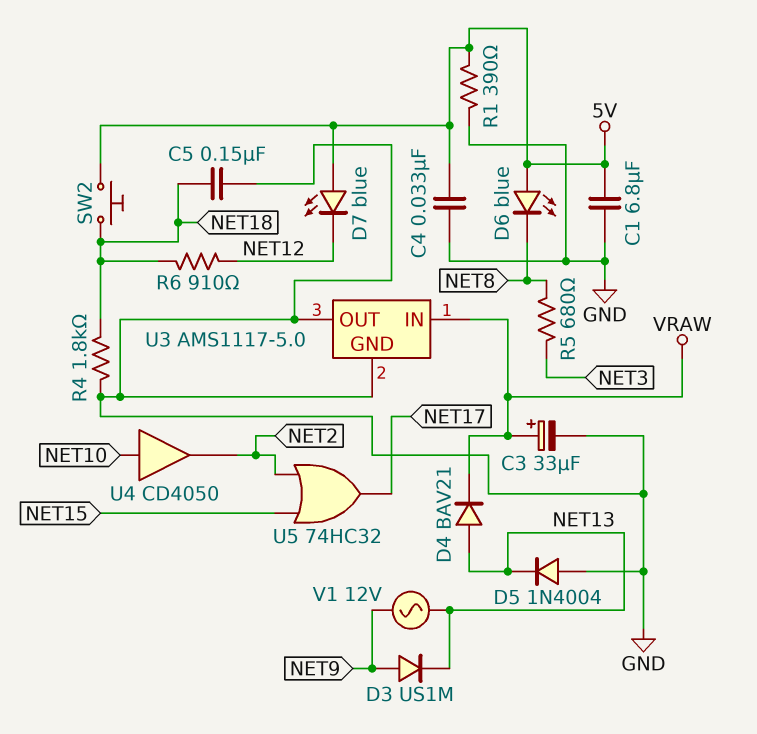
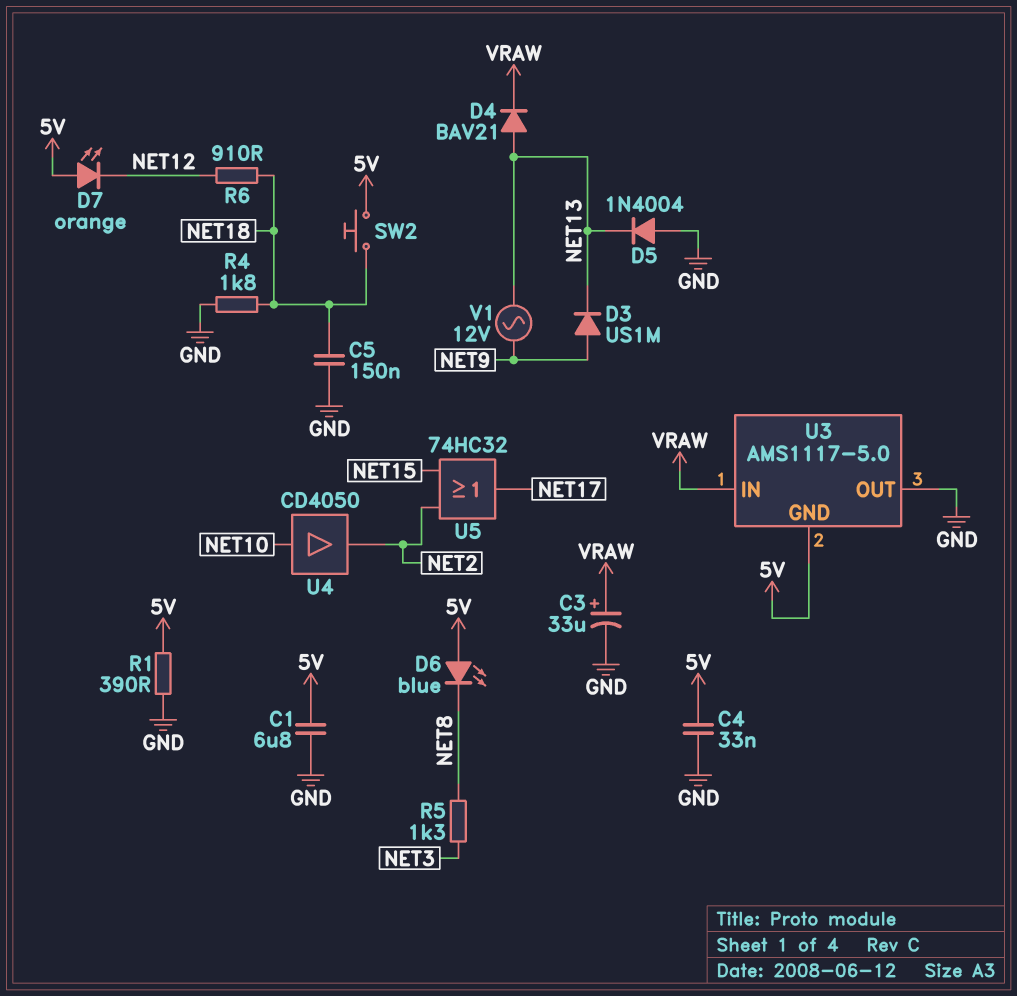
D7: LED blue (A 5V, K NET12) -> LED orange (A 5V, K NET12)
R5: 680 (NET3, NET8) -> 1.3k (NET3, NET8)
U3 pin GND: GND -> 5V

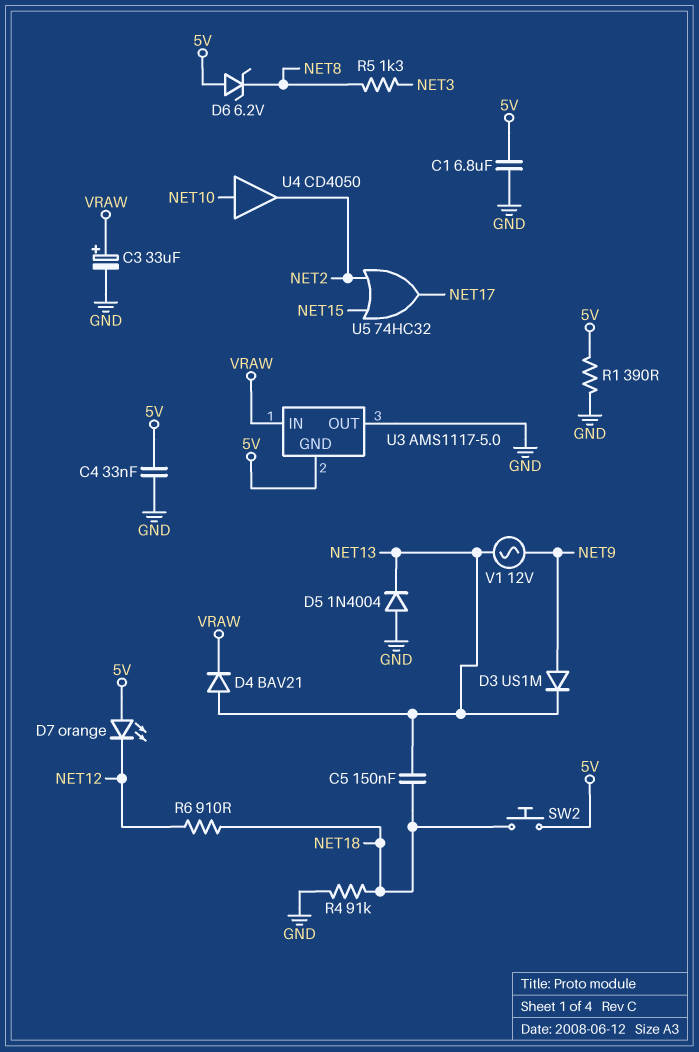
C5: 150nF (GND, NET18) -> 150nF (NET13, NET18)
D6: LED blue (A 5V, K NET8) -> zener 6.2V (A 5V, K NET8)
R4: 1.8k (GND, NET18) -> 91k (GND, NET18)

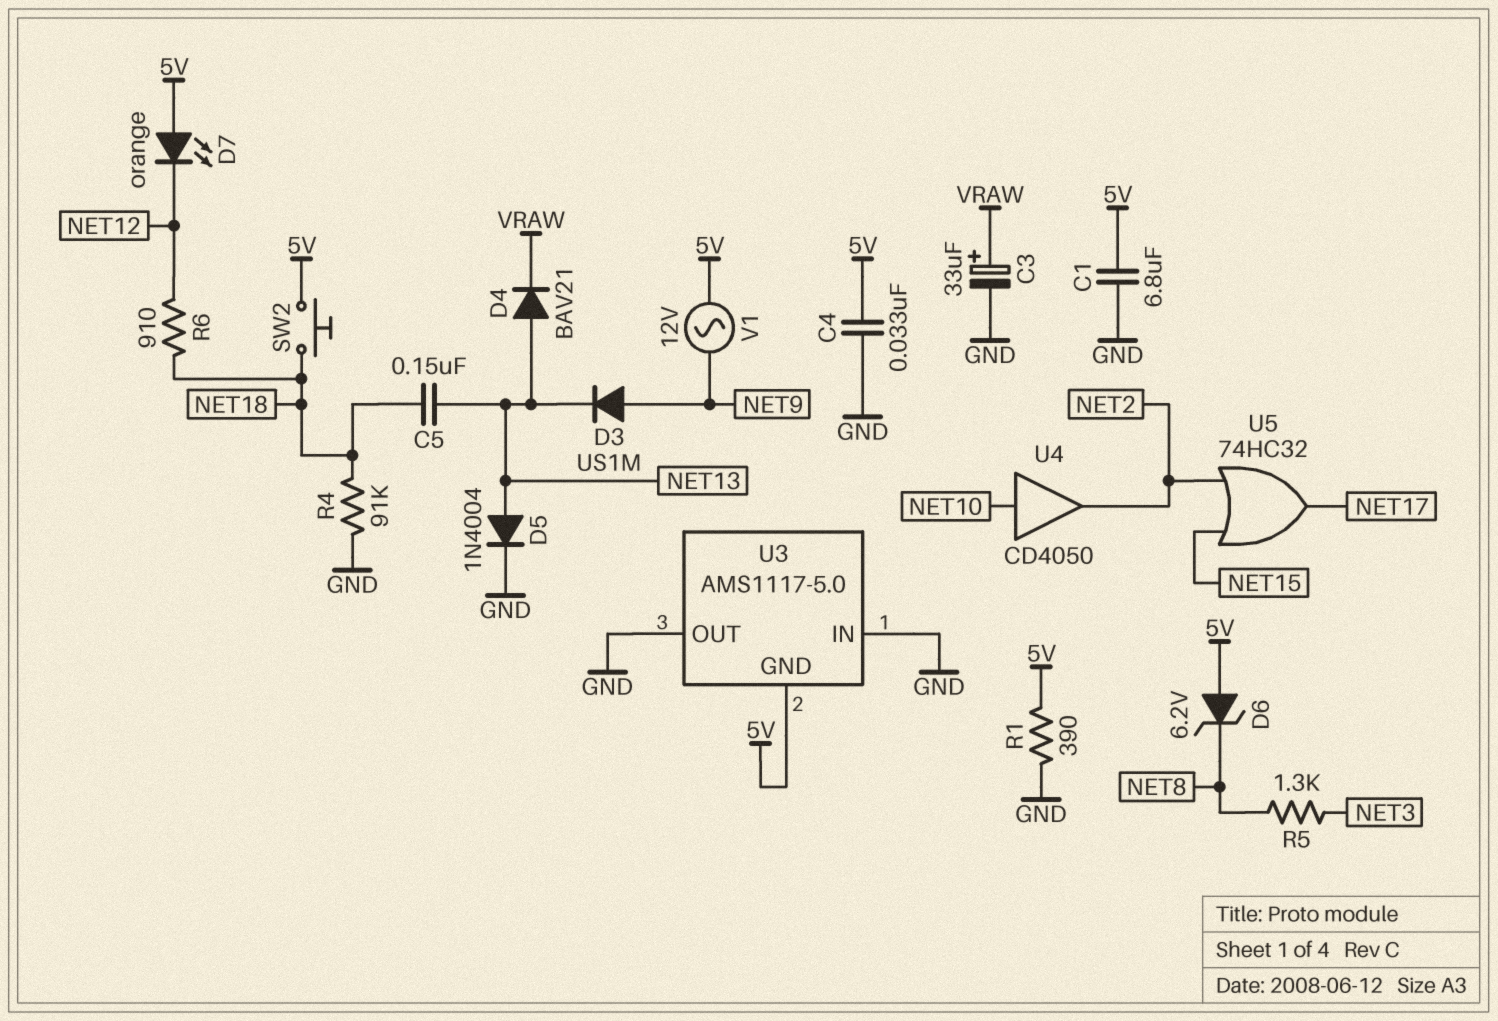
D5: diode 1N4004 (A GND, K NET13) -> diode 1N4004 (A NET13, K GND)
U3 pin IN: VRAW -> GND
V1: AC 12V (NET9, NET13) -> AC 12V (5V, NET9)

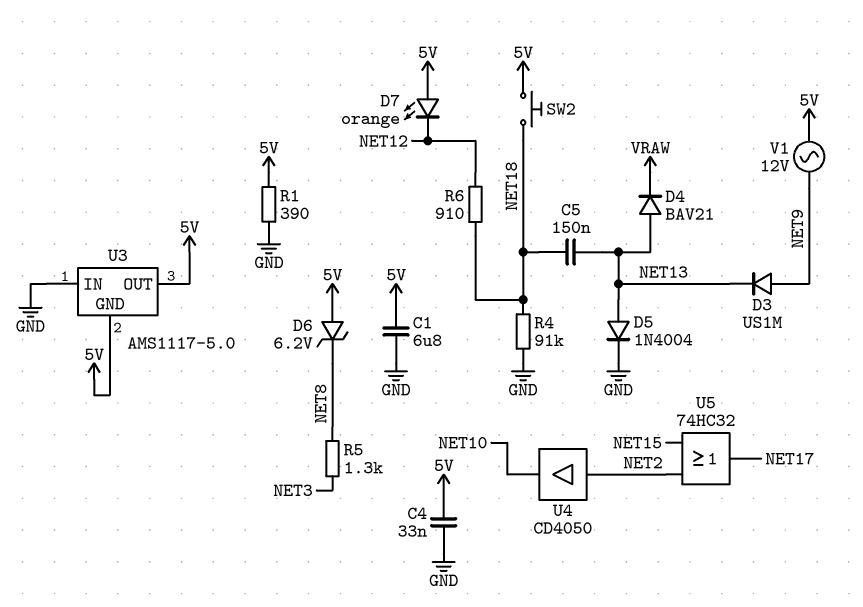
C3: 33uF (plus VRAW, minus GND) -> none
U3 pin OUT: GND -> 5V
U4: buffer CD4050 (in NET10, out NET2) -> buffer CD4050 (in NET2, out NET10)

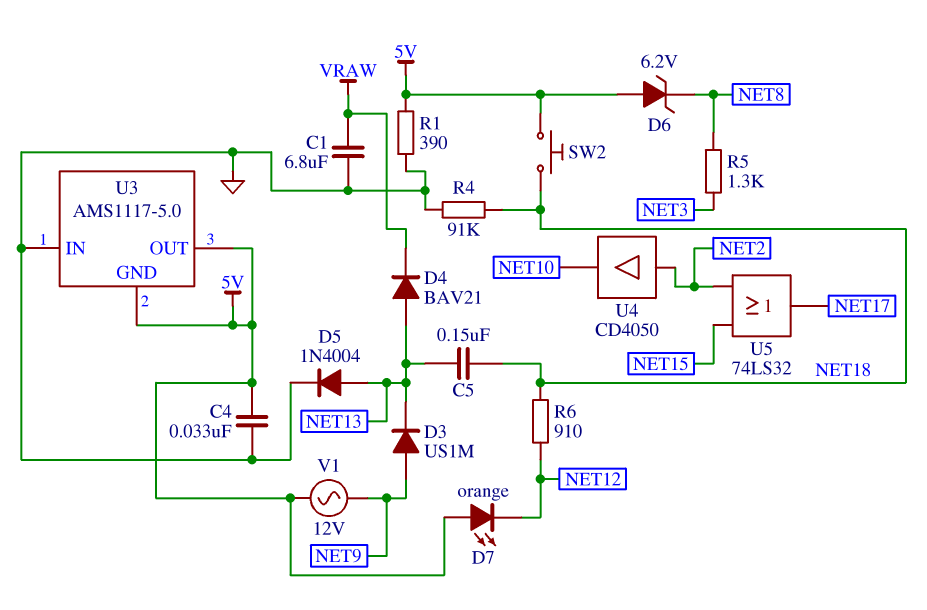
C1: 6.8uF (5V, GND) -> 6.8uF (GND, VRAW)
U5: OR 74HC32 (in NET2, in NET15, out NET17) -> OR 74LS32 (in NET2, in NET15, out NET17)

